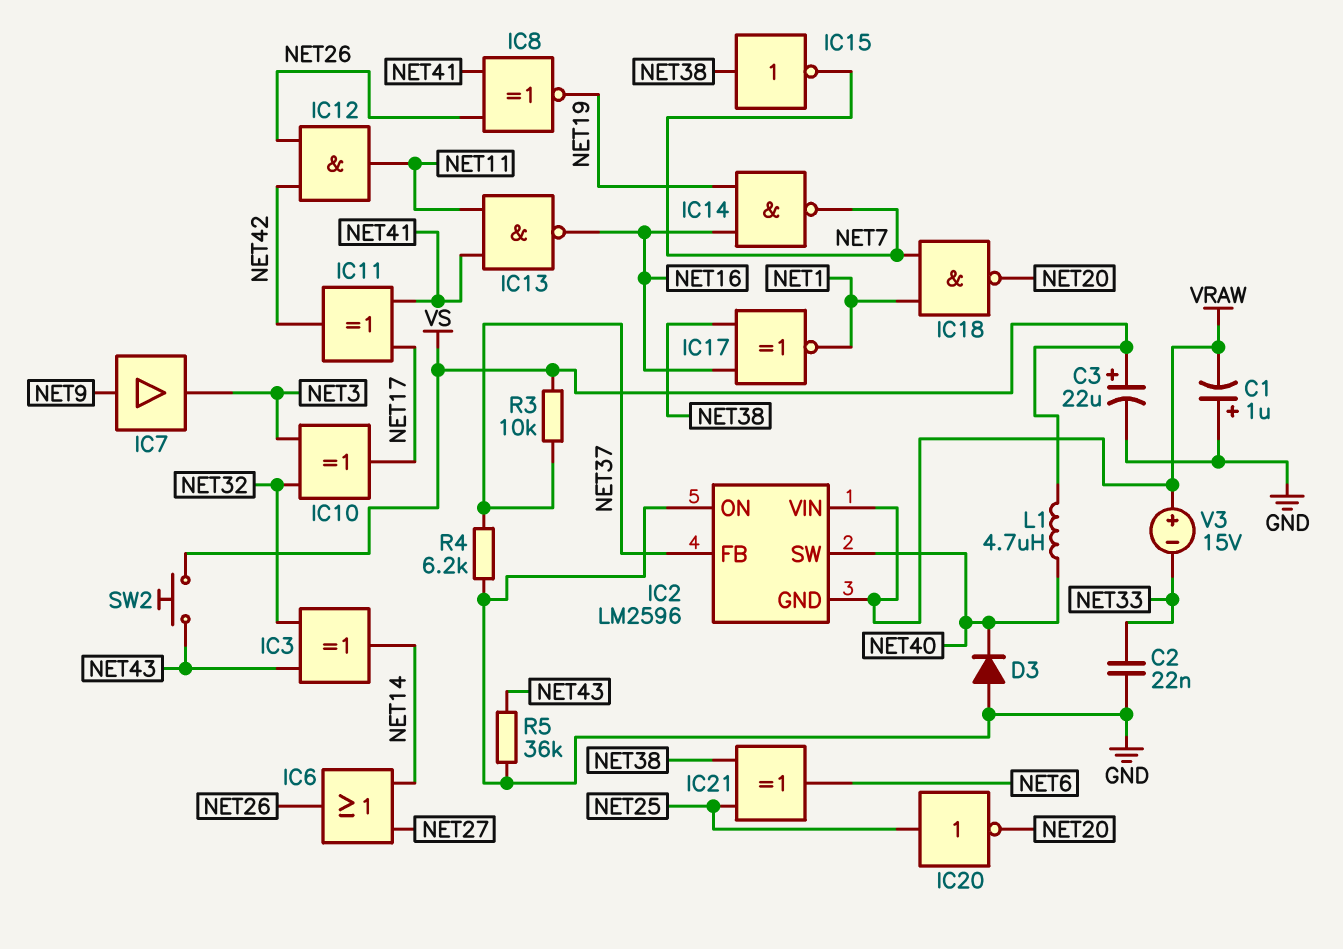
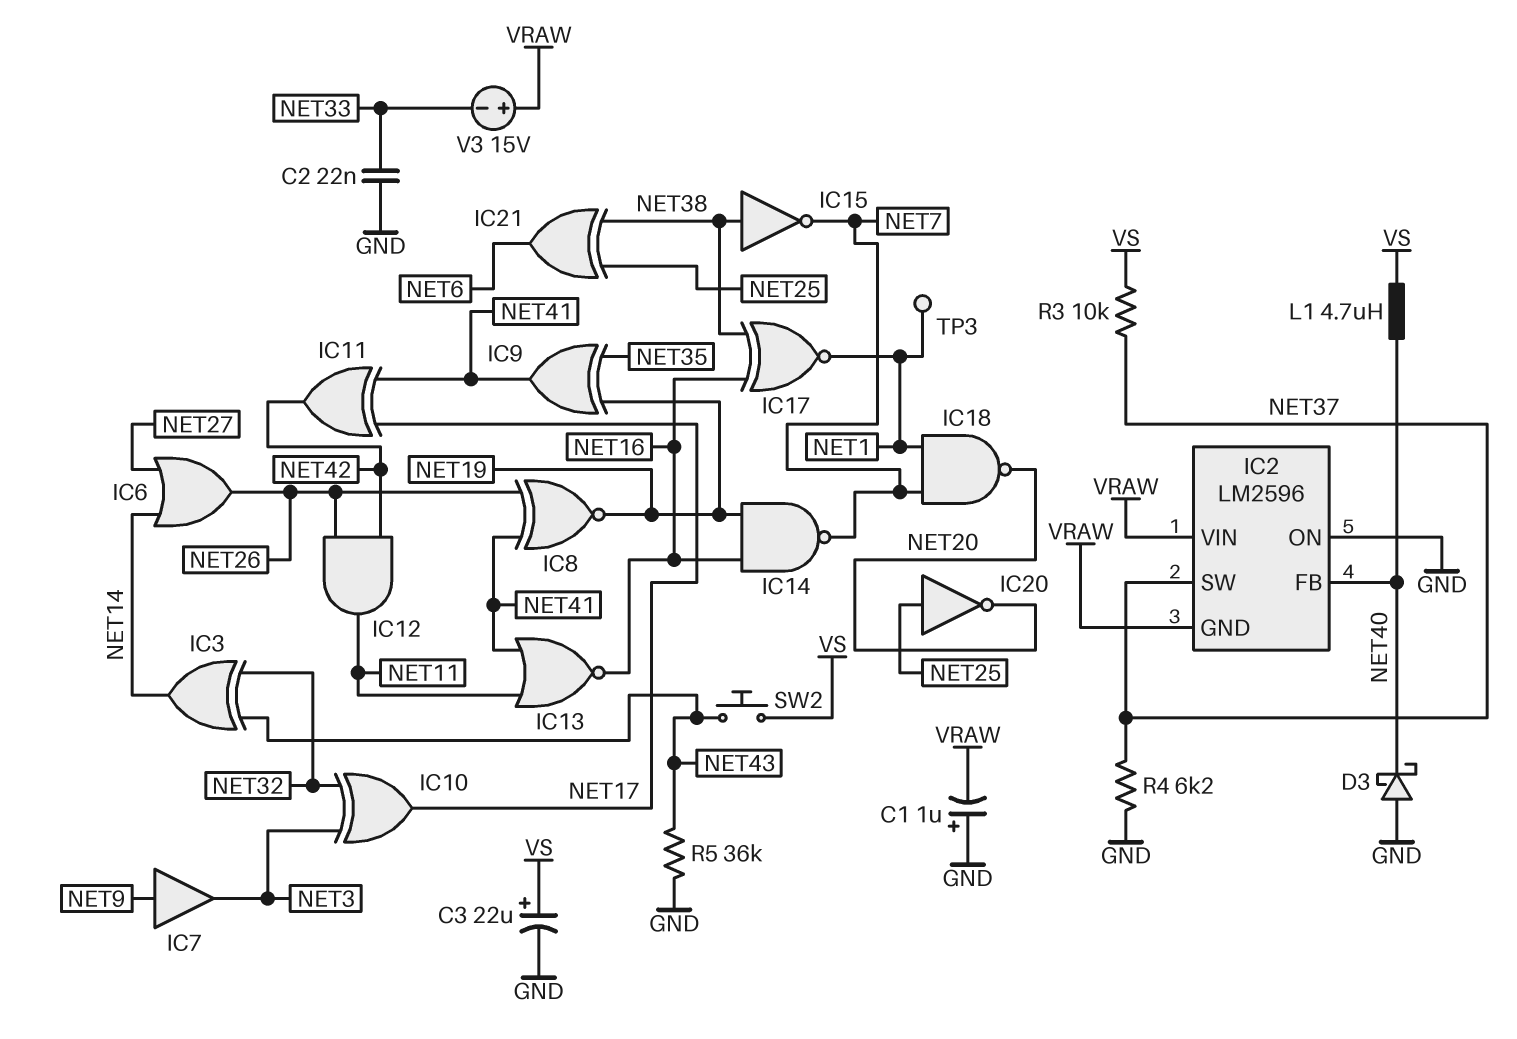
D3: diode (A GND, K NET40) -> schottky (A GND, K NET40)
IC2 pin FB: NET37 -> NET40
IC2 pin SW: NET40 -> NET37
IC9: none -> XOR (in NET19, in NET35, out NET41)
IC13: NAND (in NET11, in NET41, out NET16) -> NOR (in NET11, in NET41, out NET16)
TP3: none -> test point (NET1)

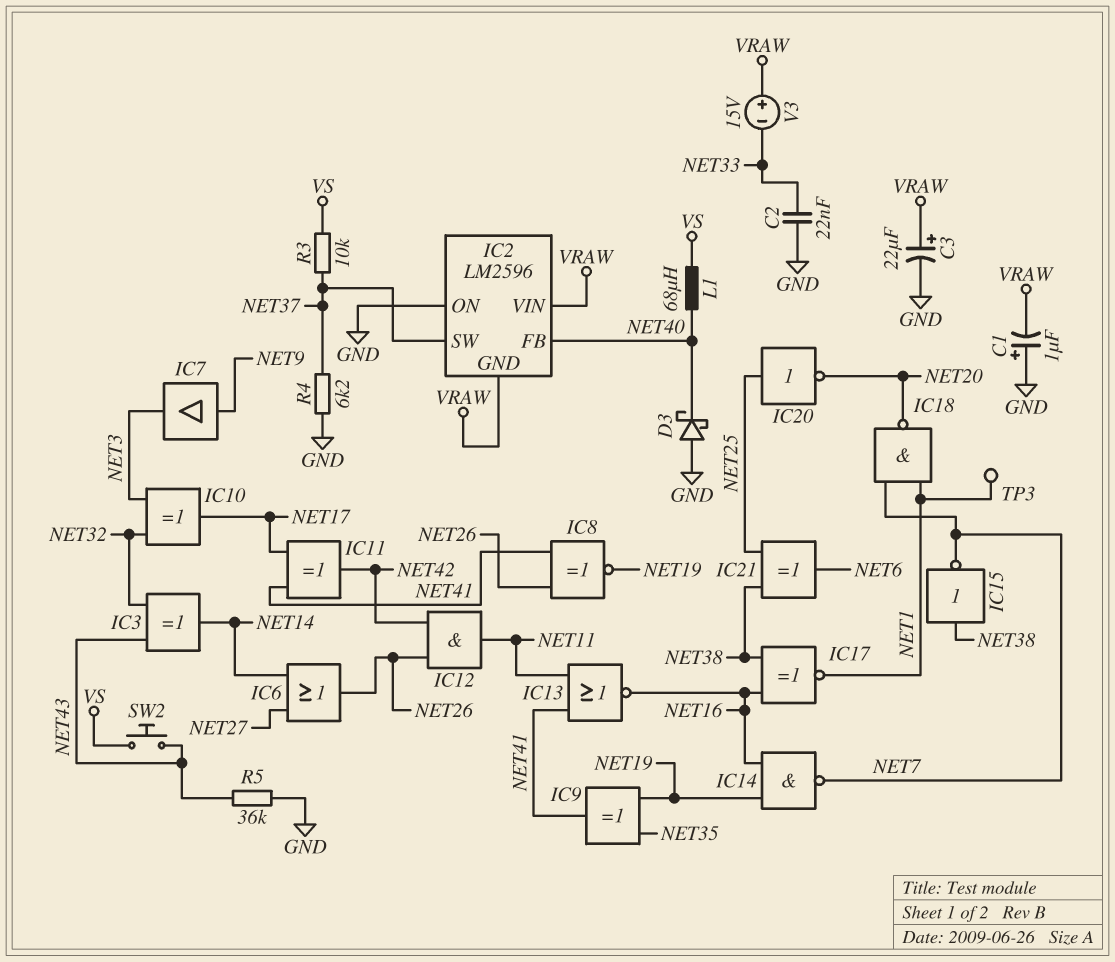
C3: 22uF (plus VS, minus GND) -> 22uF (plus VRAW, minus GND)
L1: 4.7uH (NET40, VS) -> 68uH (NET40, VS)

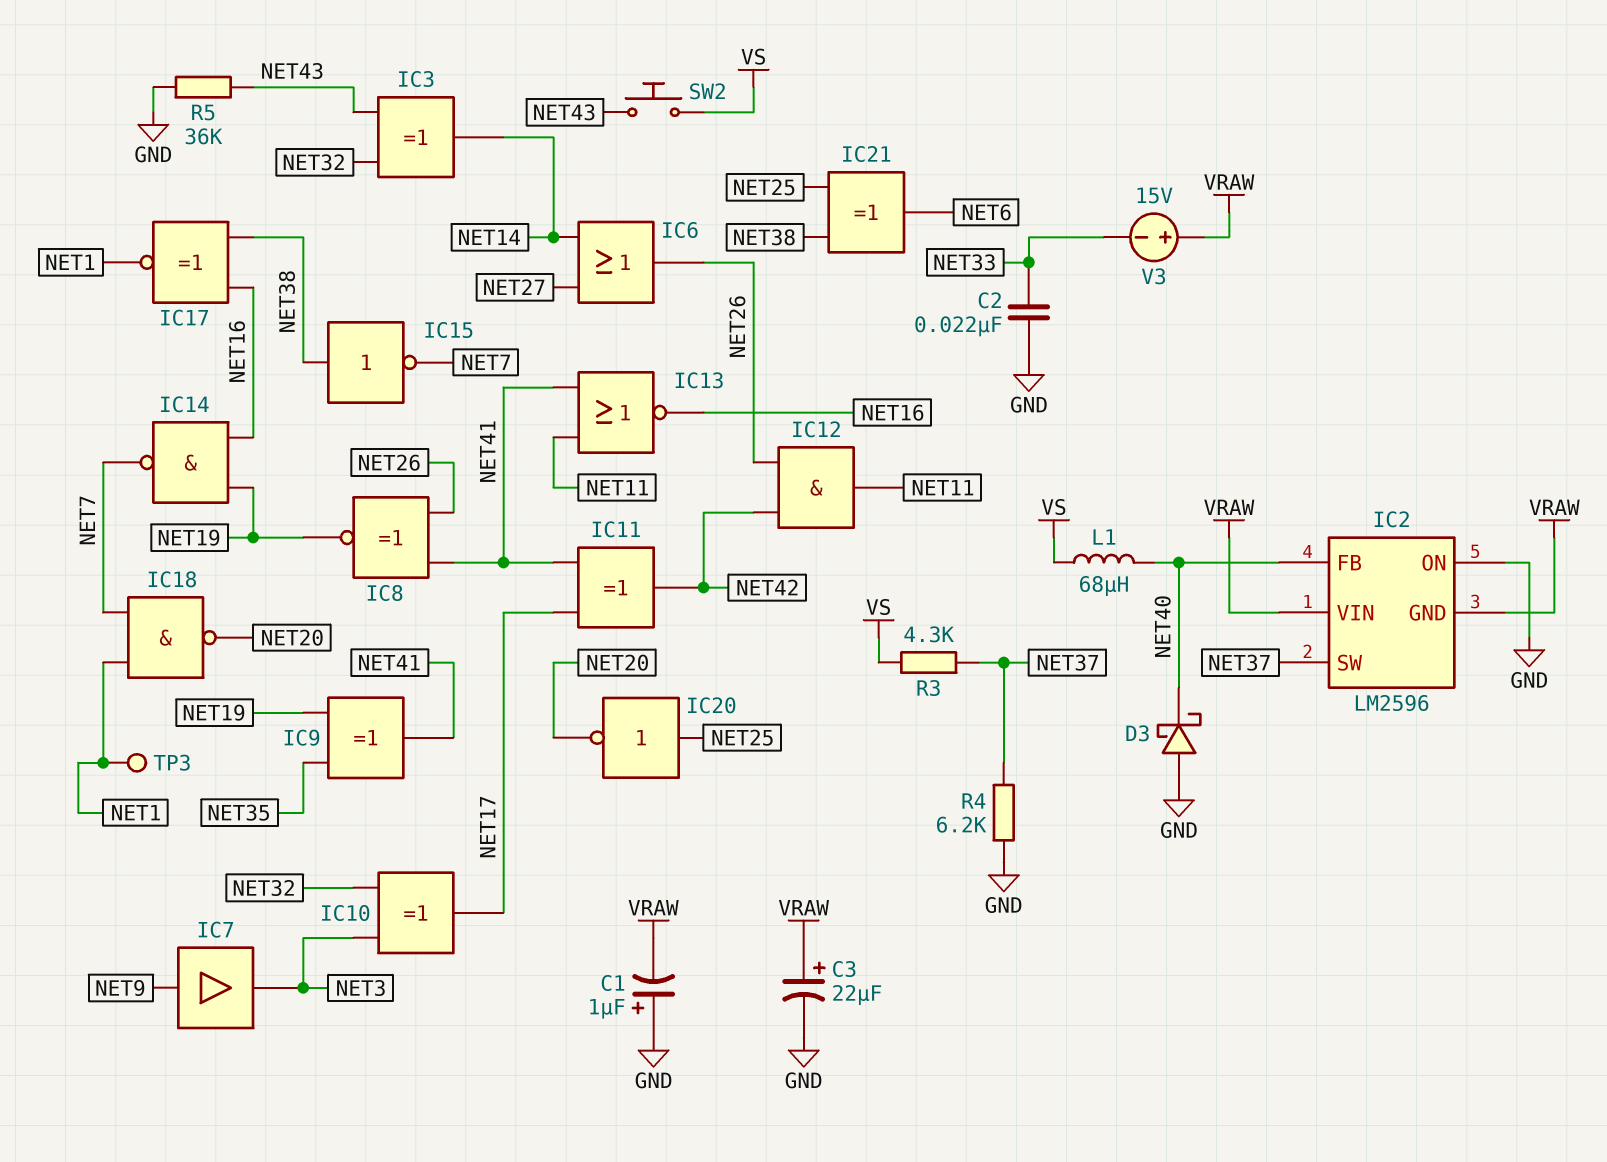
R3: 10k (NET37, VS) -> 4.3k (NET37, VS)

